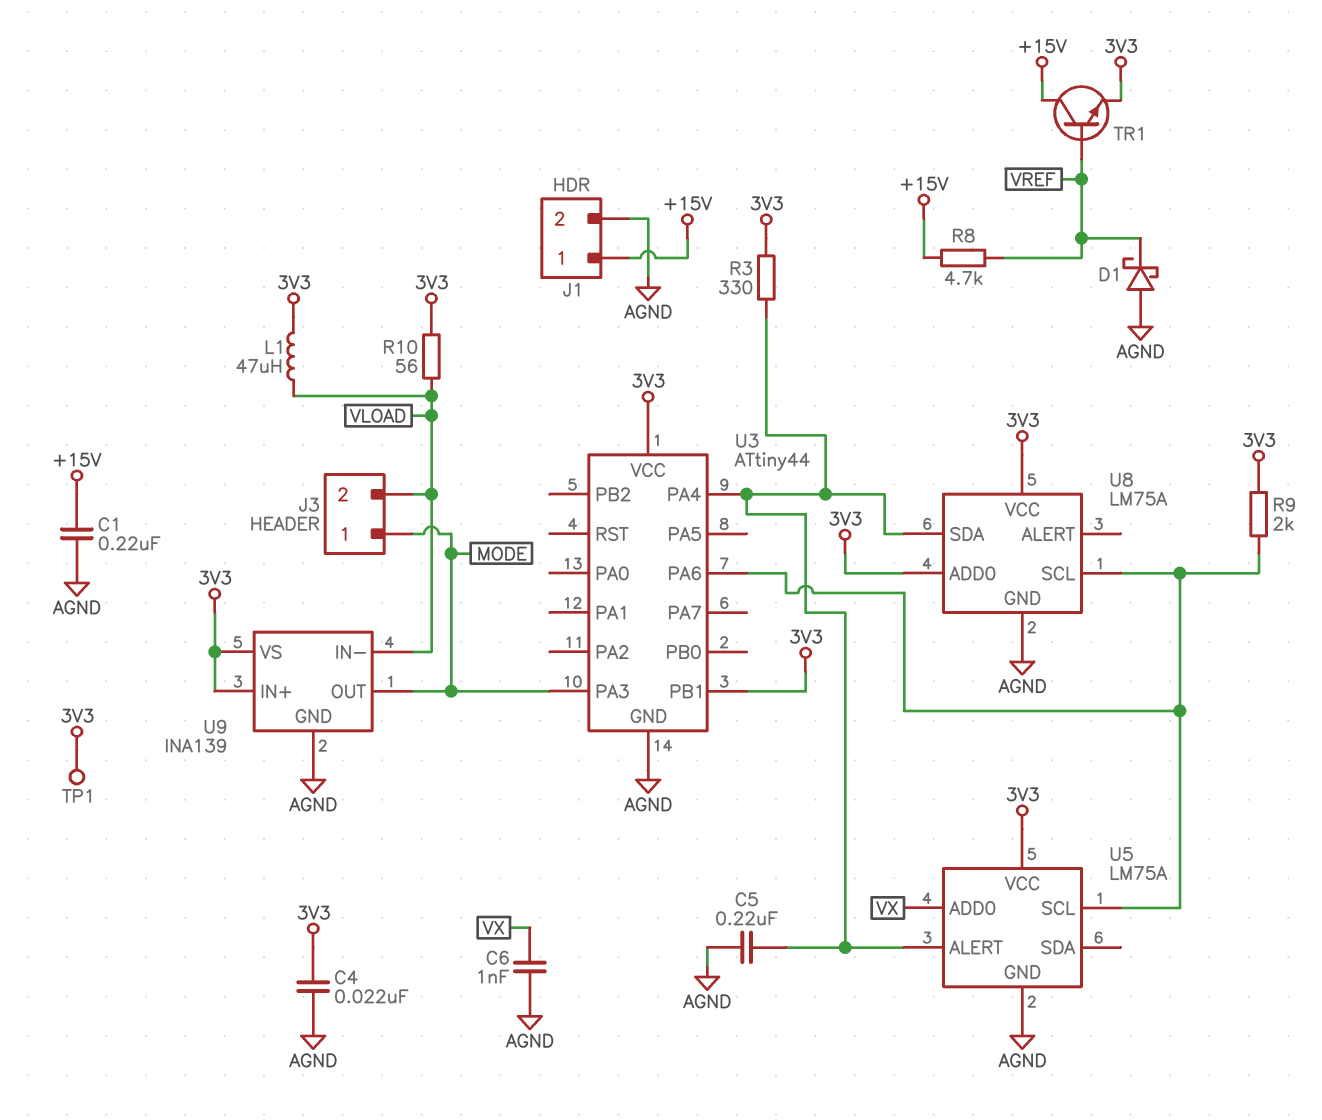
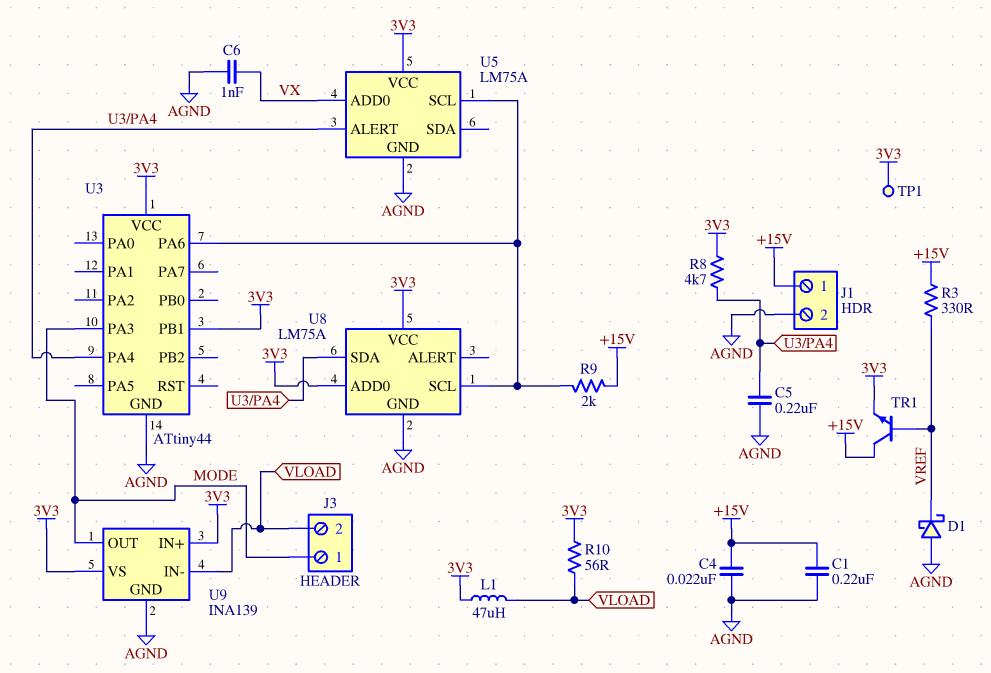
C4: 22nF (3V3, AGND) -> 22nF (+15V, AGND)
R3: 330 (3V3, U3/PA4) -> 330 (+15V, VREF)
R8: 4.7k (+15V, VREF) -> 4.7k (3V3, U3/PA4)
R9: 2k (3V3, U3/PA6) -> 2k (+15V, U3/PA6)

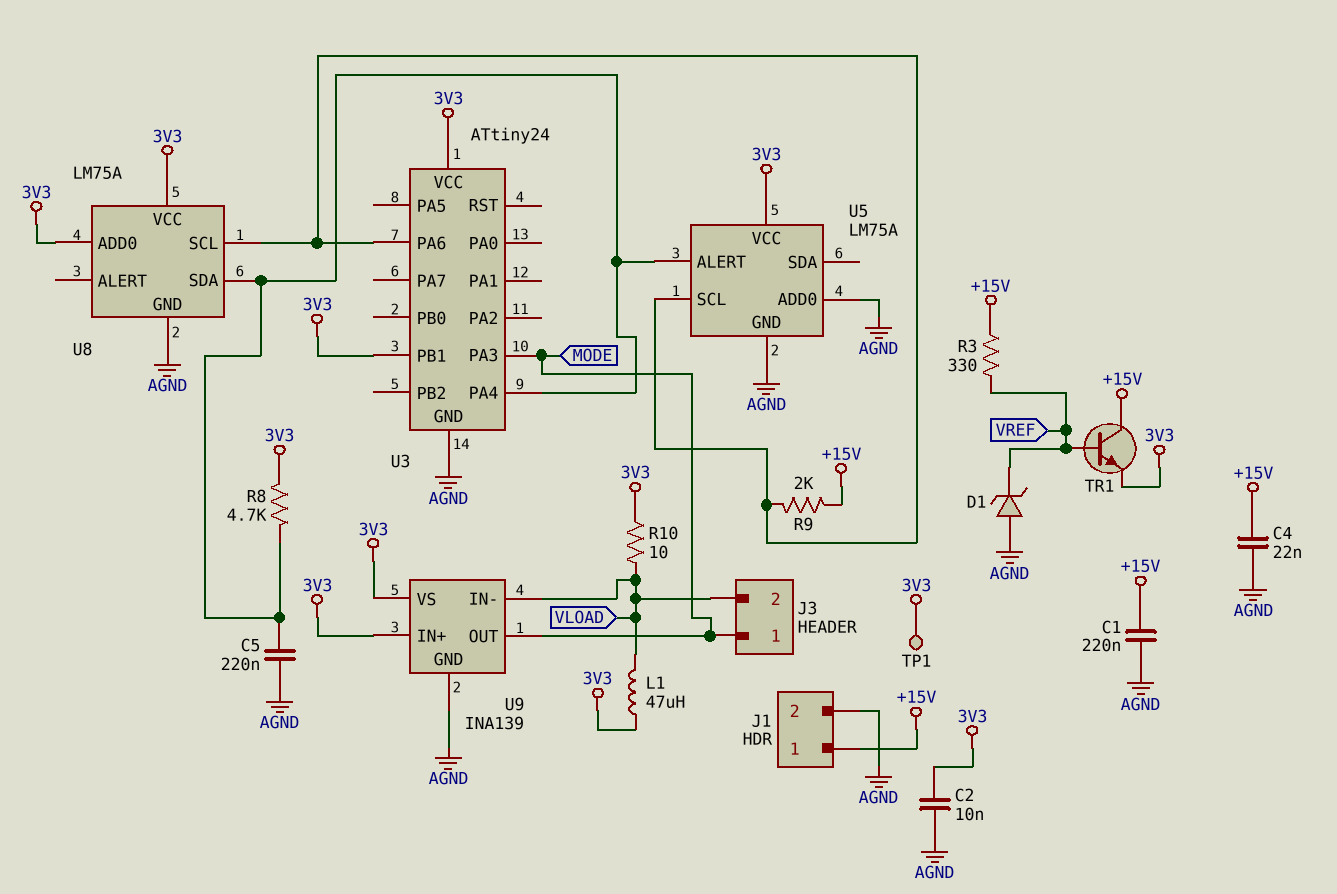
C2: none -> 10nF (3V3, AGND)
C6: 1nF (AGND, VX) -> none
D1: schottky (A AGND, K VREF) -> zener (A AGND, K VREF)
R10: 56 (3V3, VLOAD) -> 10 (3V3, VLOAD)
U3: ATtiny44 -> ATtiny24
U5 pin ADD0: VX -> AGND

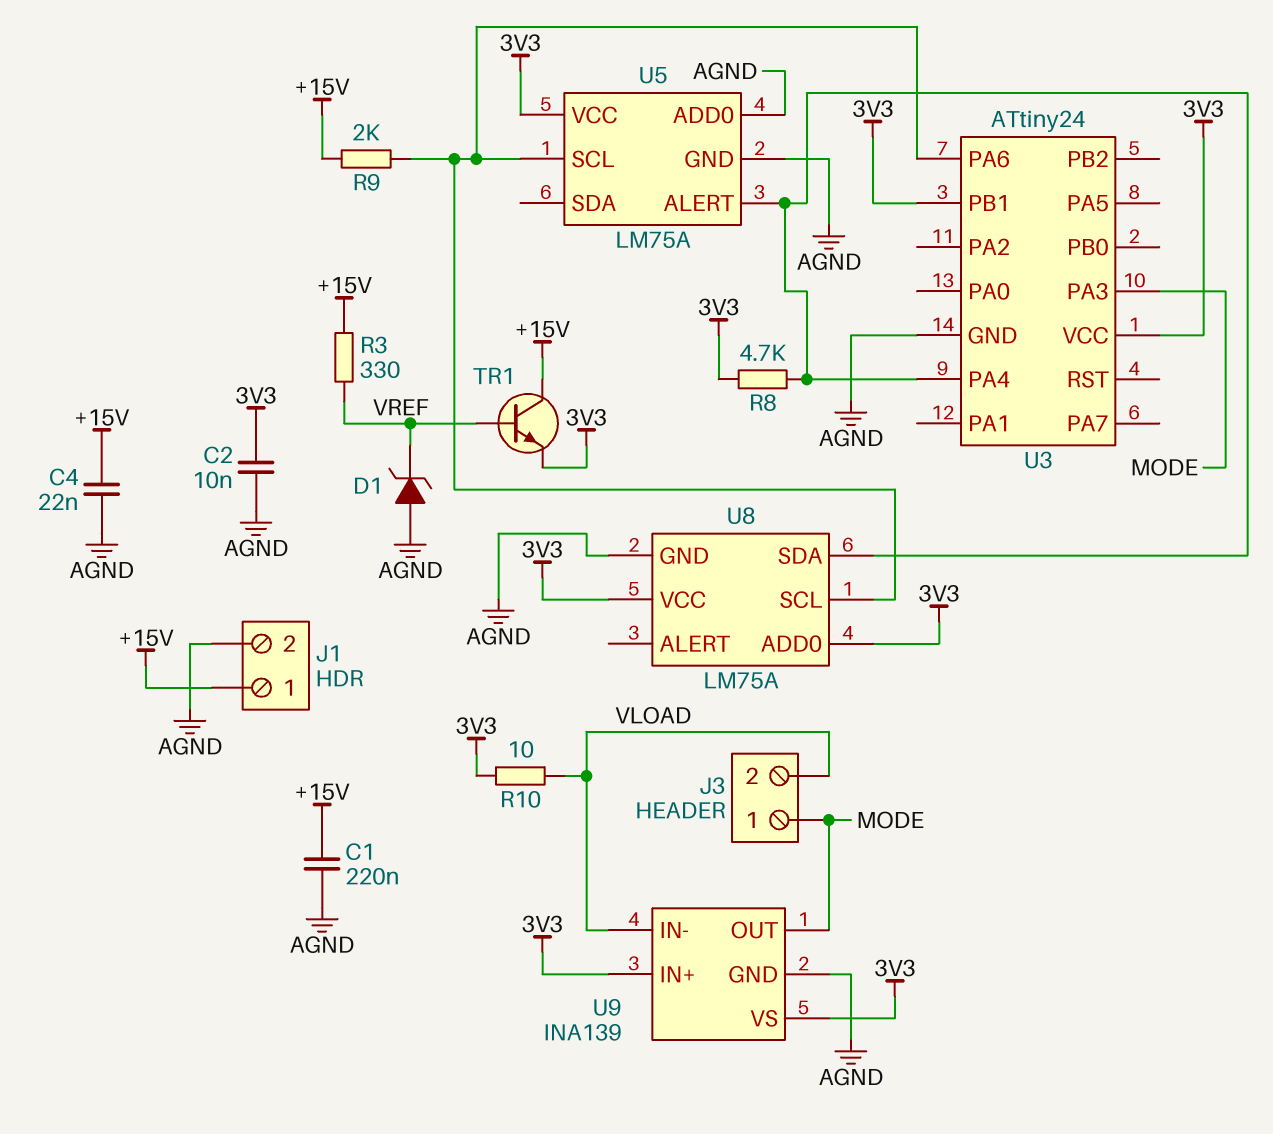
C5: 220nF (AGND, U3/PA4) -> none
L1: 47uH (3V3, VLOAD) -> none
TP1: test point (3V3) -> none

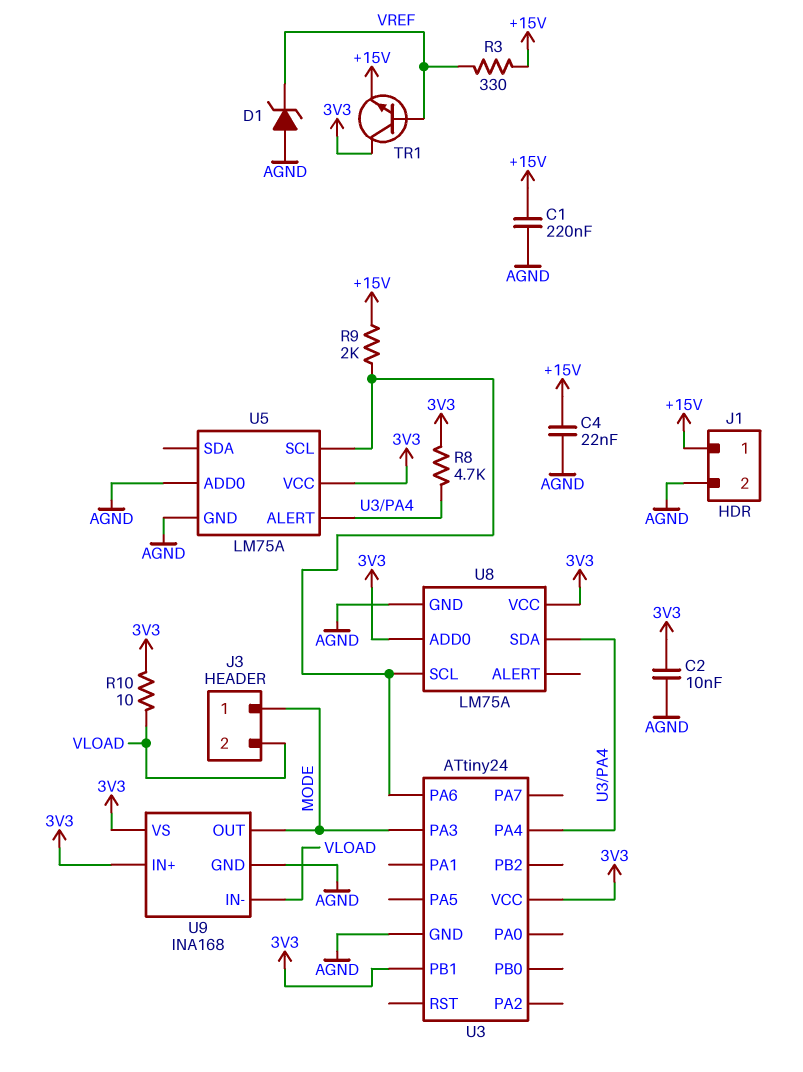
TR1: NPN (B VREF, C +15V, E 3V3) -> NPN (B VREF, C 3V3, E +15V)
U9: INA139 -> INA168

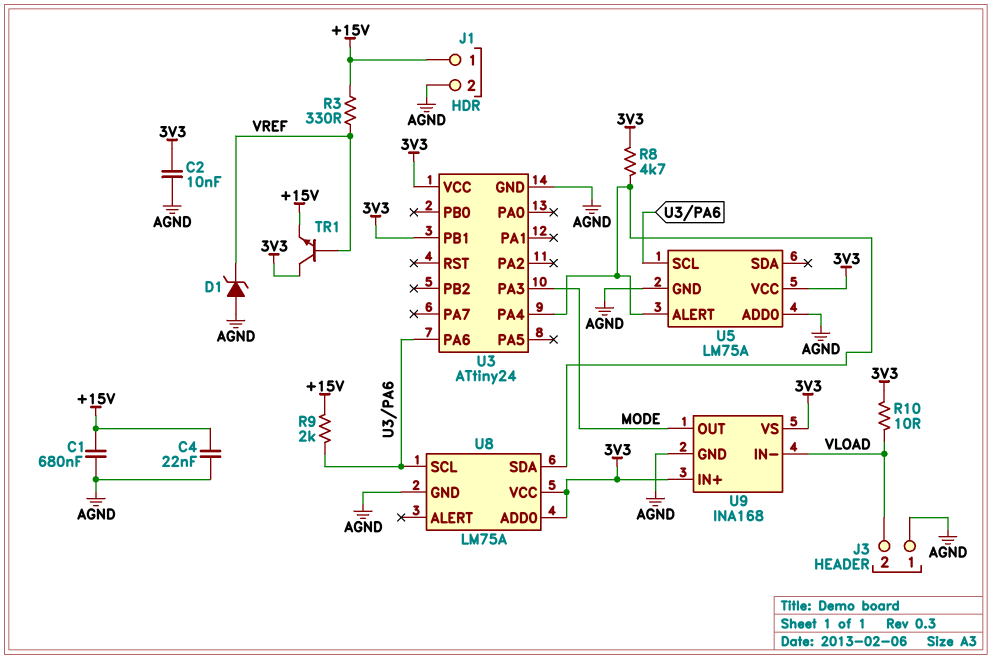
C1: 220nF (+15V, AGND) -> 680nF (+15V, AGND)
J3 pin 1: MODE -> AGND

